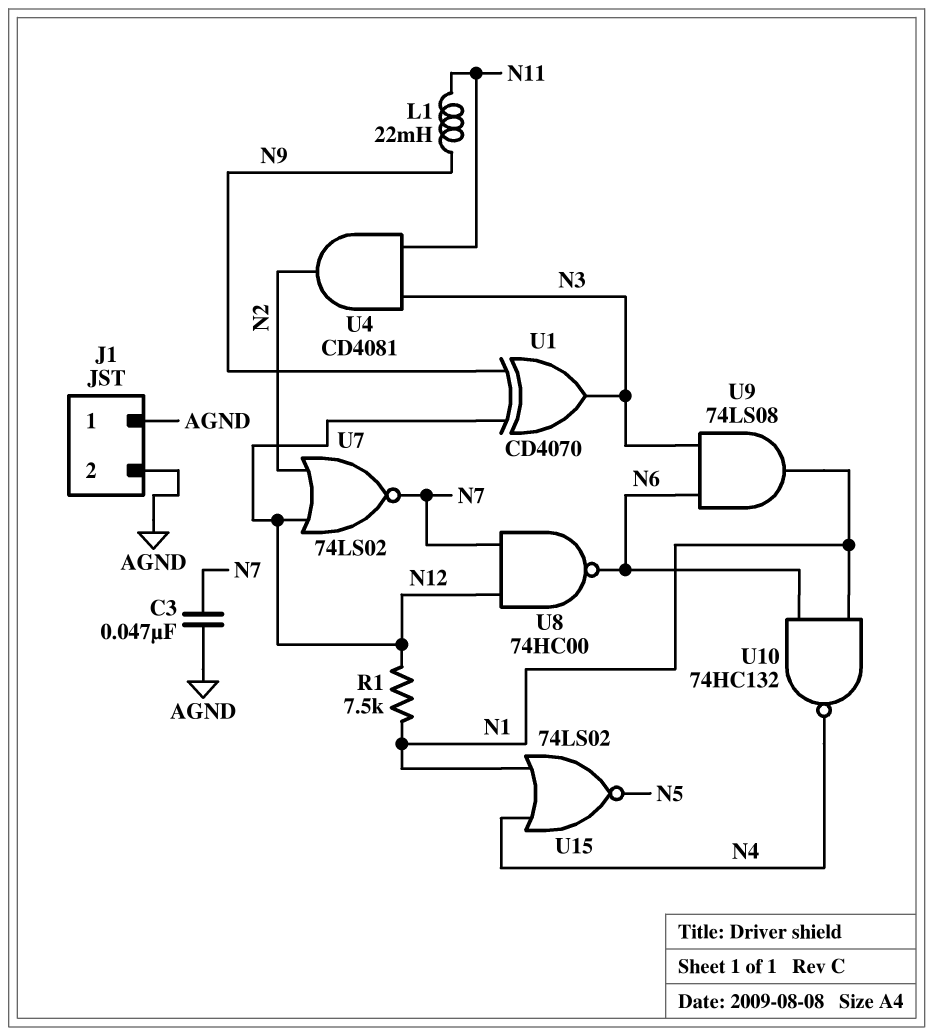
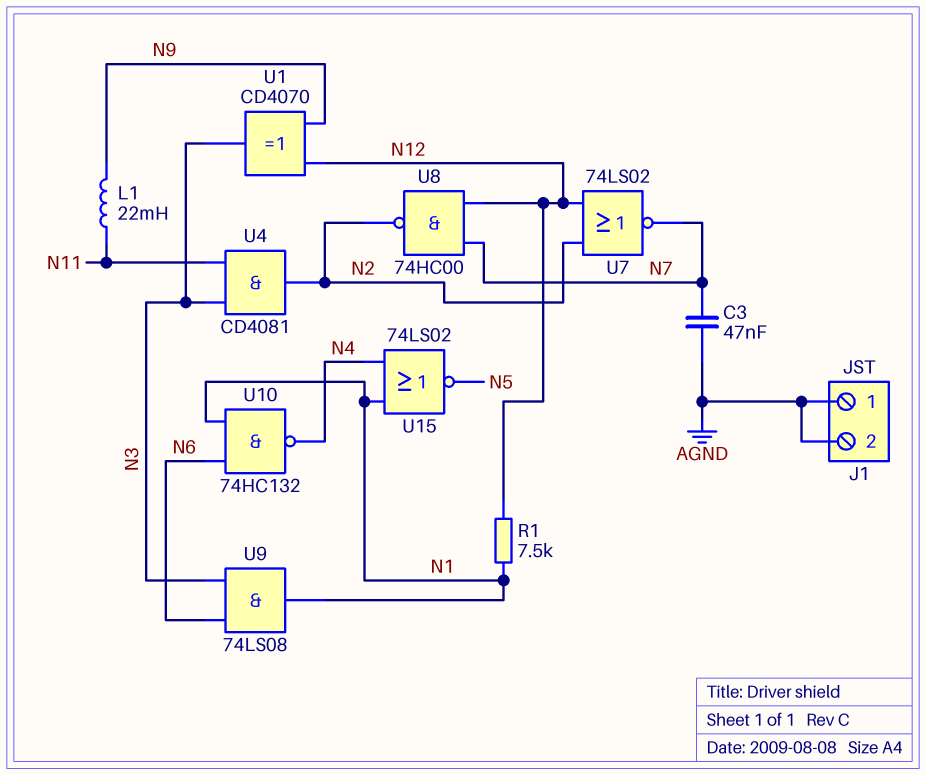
U8: NAND 74HC00 (in N7, in N12, out N6) -> NAND 74HC00 (in N7, in N12, out N2)

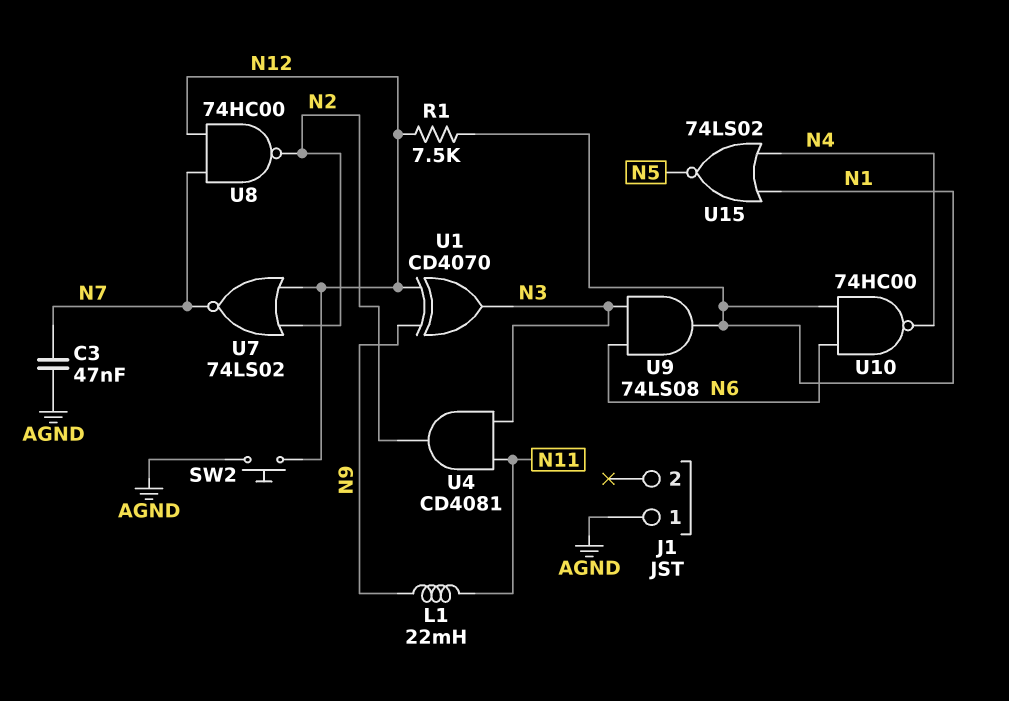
J1 pin 2: AGND -> none
SW2: none -> button (AGND, N12)
U10: NAND 74HC132 (in N1, in N6, out N4) -> NAND 74HC00 (in N1, in N6, out N4)

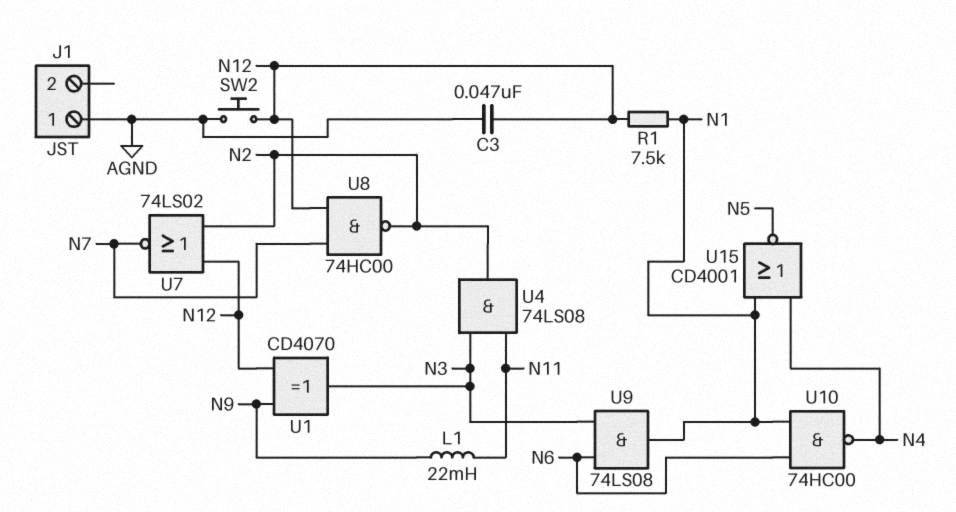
C3: 47nF (AGND, N7) -> 47nF (AGND, N12)
U4: AND CD4081 (in N3, in N11, out N2) -> AND 74LS08 (in N3, in N11, out N2)
U15: NOR 74LS02 (in N1, in N4, out N5) -> NOR CD4001 (in N1, in N4, out N5)

